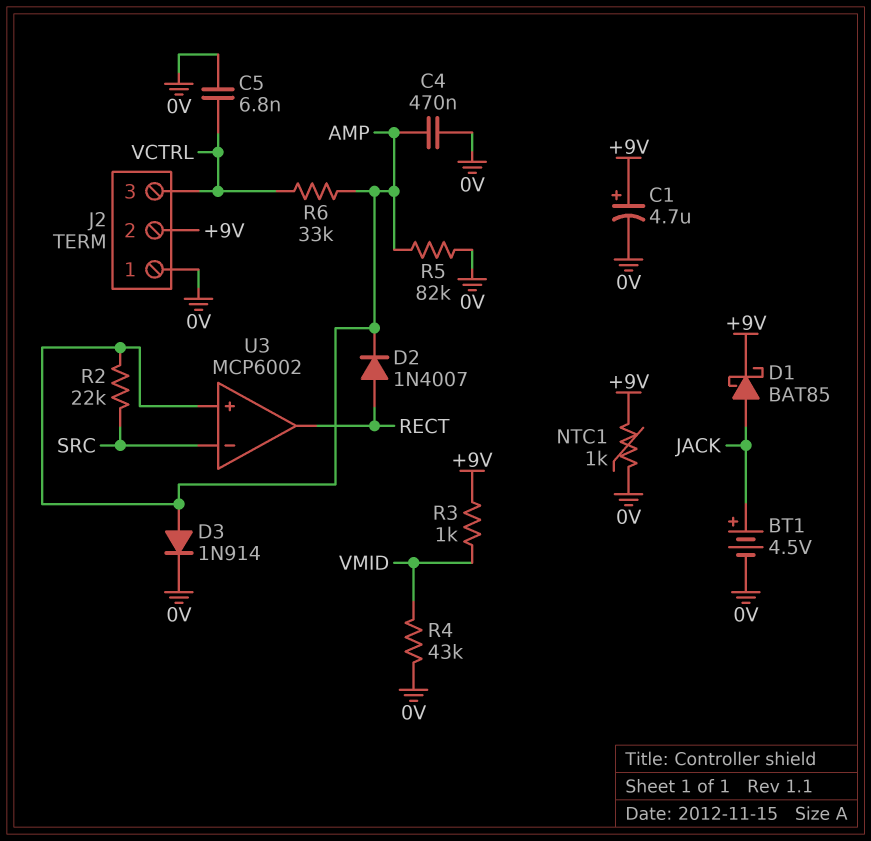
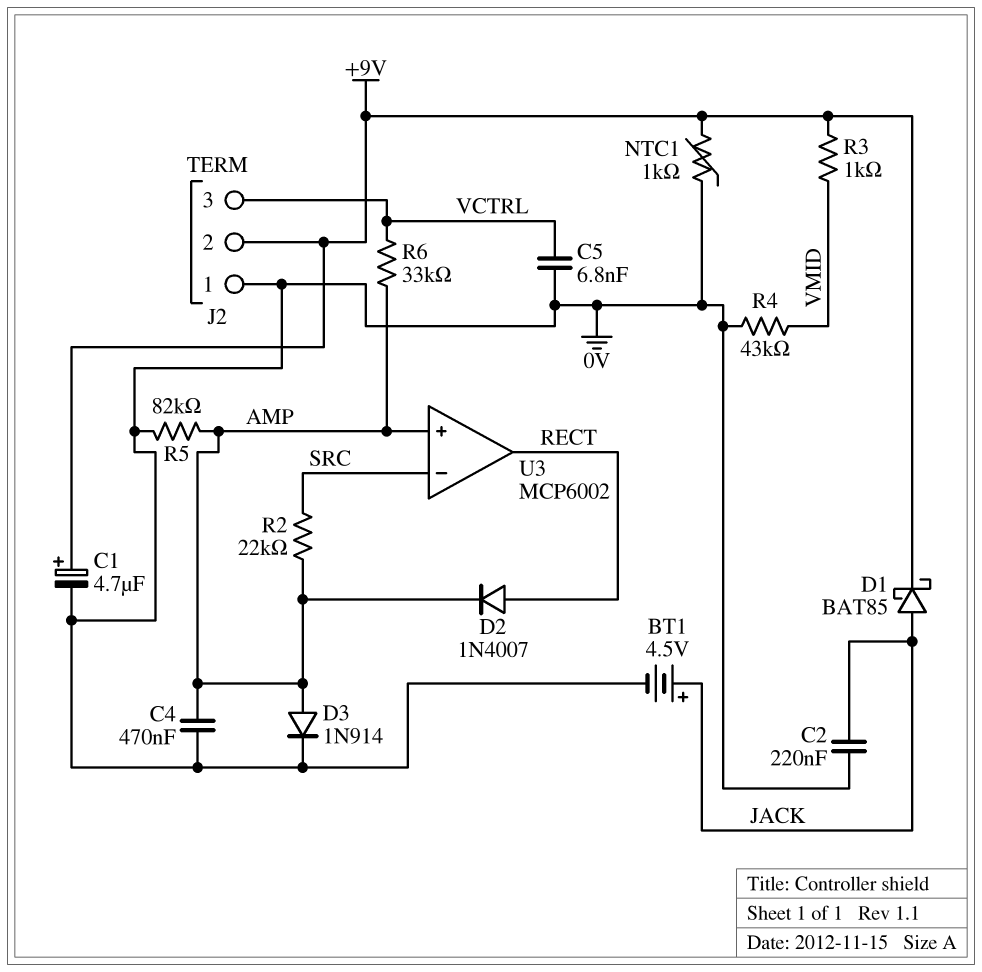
C2: none -> 220nF (0V, JACK)

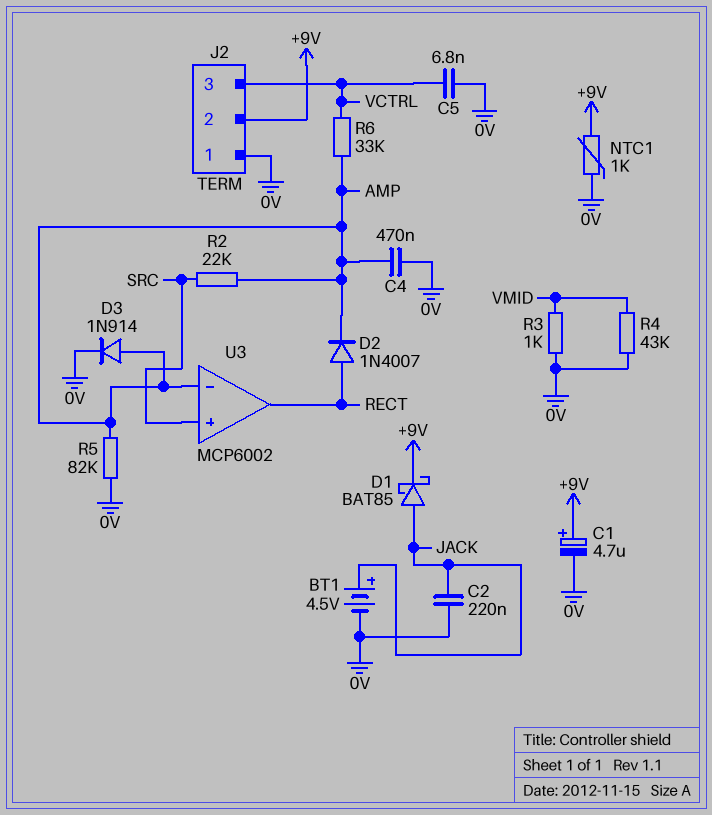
R3: 1k (+9V, VMID) -> 1k (0V, VMID)
U3 pin in+: AMP -> SRC
U3 pin in-: SRC -> AMP

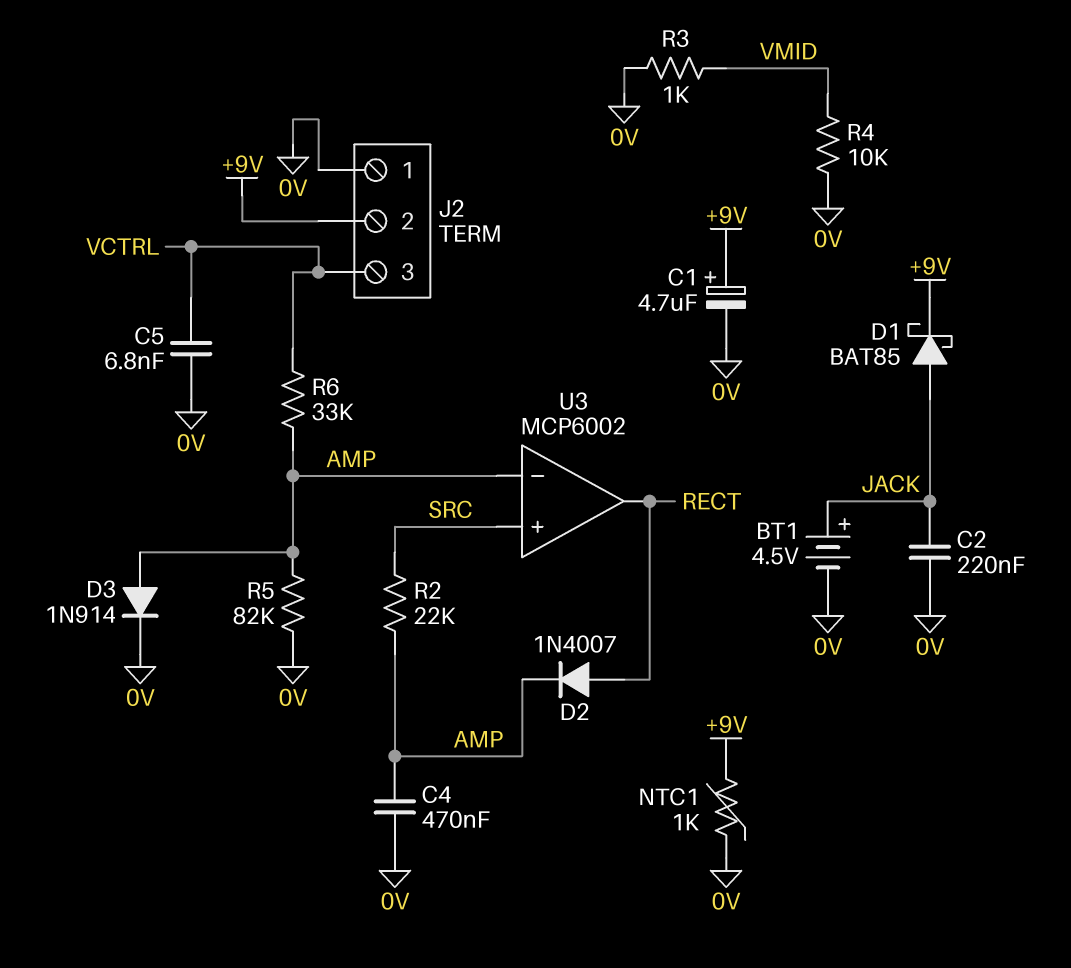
R4: 43k (0V, VMID) -> 10k (0V, VMID)

